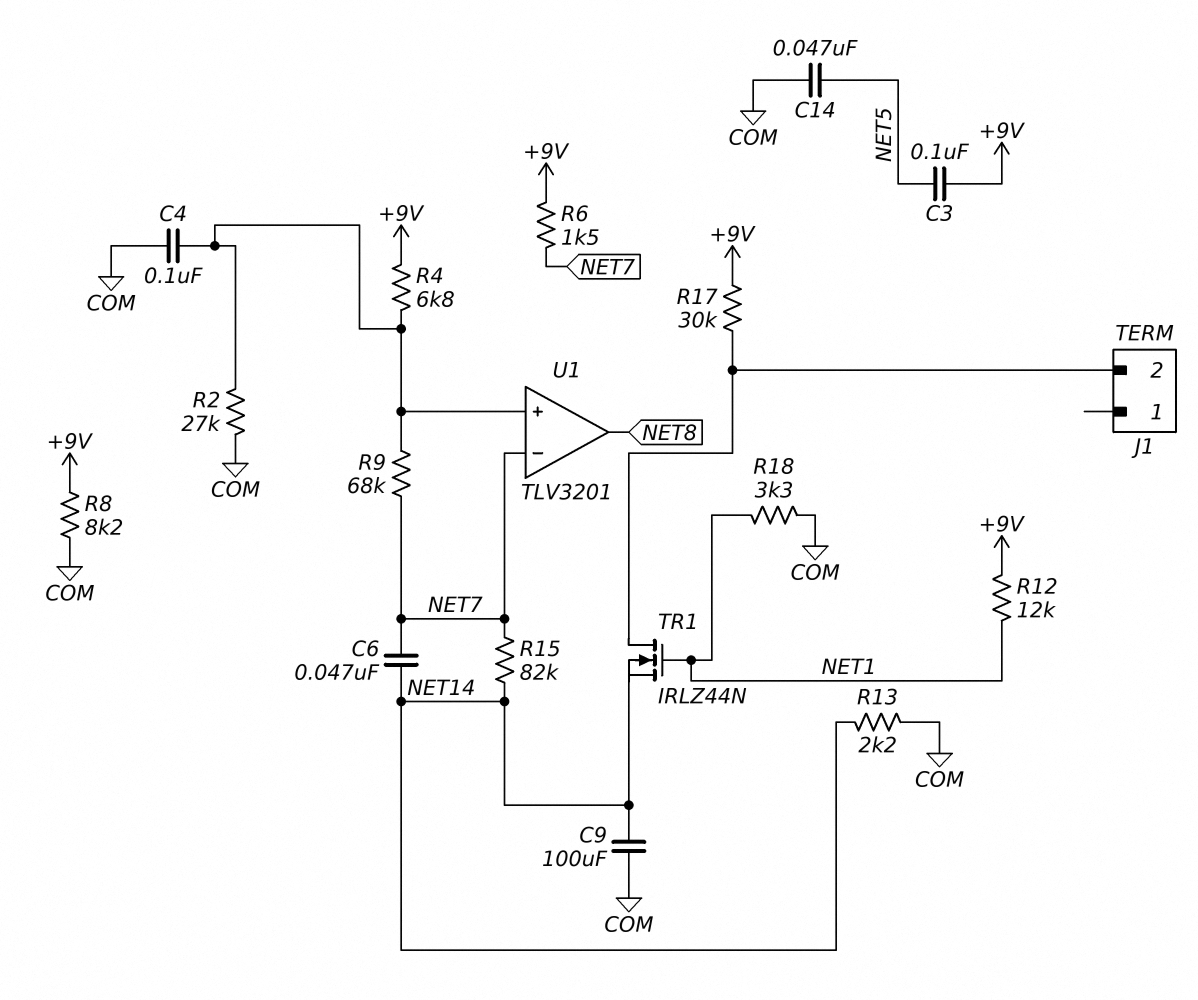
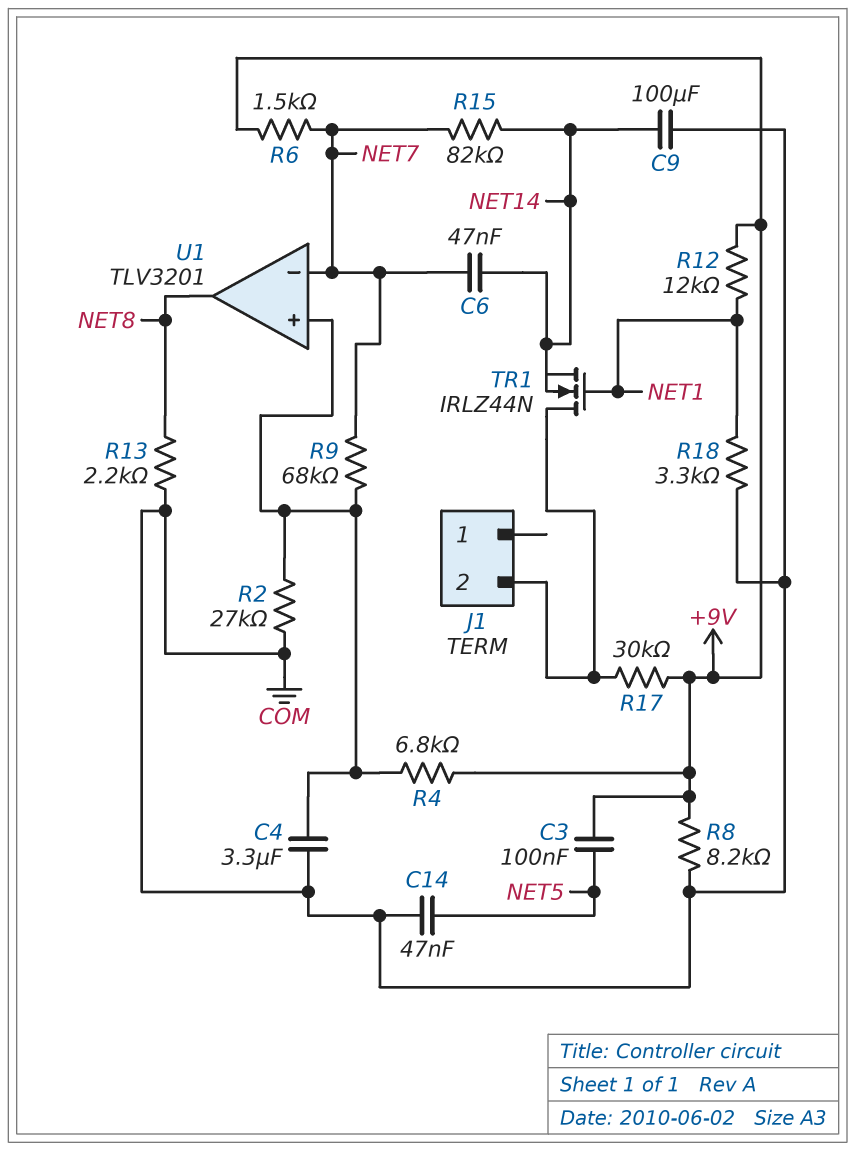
C4: 100nF (COM, U1/in+) -> 3.3uF (COM, U1/in+)
R13: 2.2k (COM, NET14) -> 2.2k (COM, NET8)

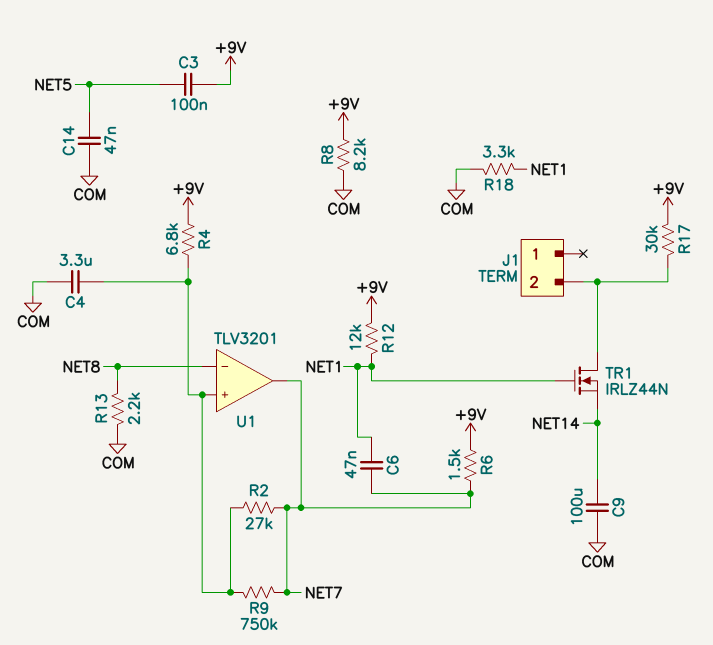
C6: 47nF (NET7, NET14) -> 47nF (NET1, NET7)
R2: 27k (COM, U1/in+) -> 27k (NET7, U1/in+)
R9: 68k (NET7, U1/in+) -> 750k (NET7, U1/in+)
R15: 82k (NET7, NET14) -> none
U1 pin in-: NET7 -> NET8
U1 pin out: NET8 -> NET7

